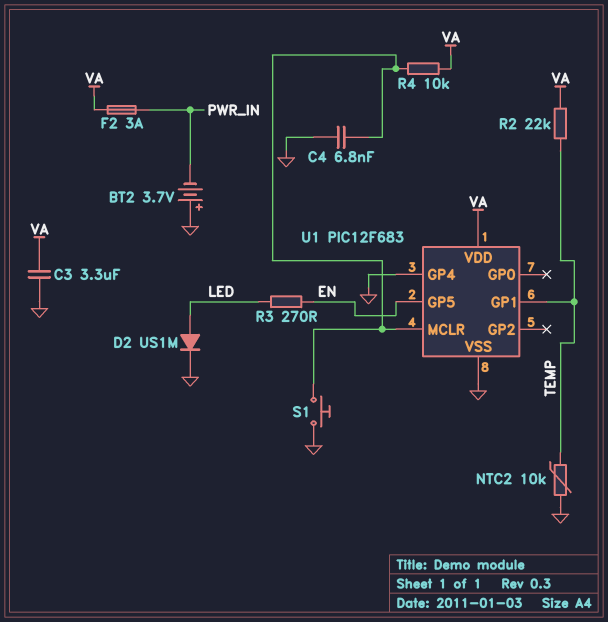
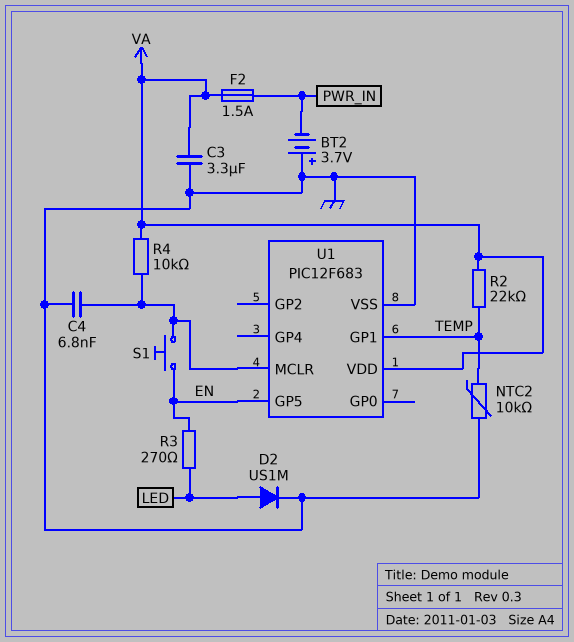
F2: 3A (PWR_IN, VA) -> 1.5A (PWR_IN, VA)
S1: button (GND, U1/MCLR) -> button (EN, U1/MCLR)
U1 pin GP4: GND -> none

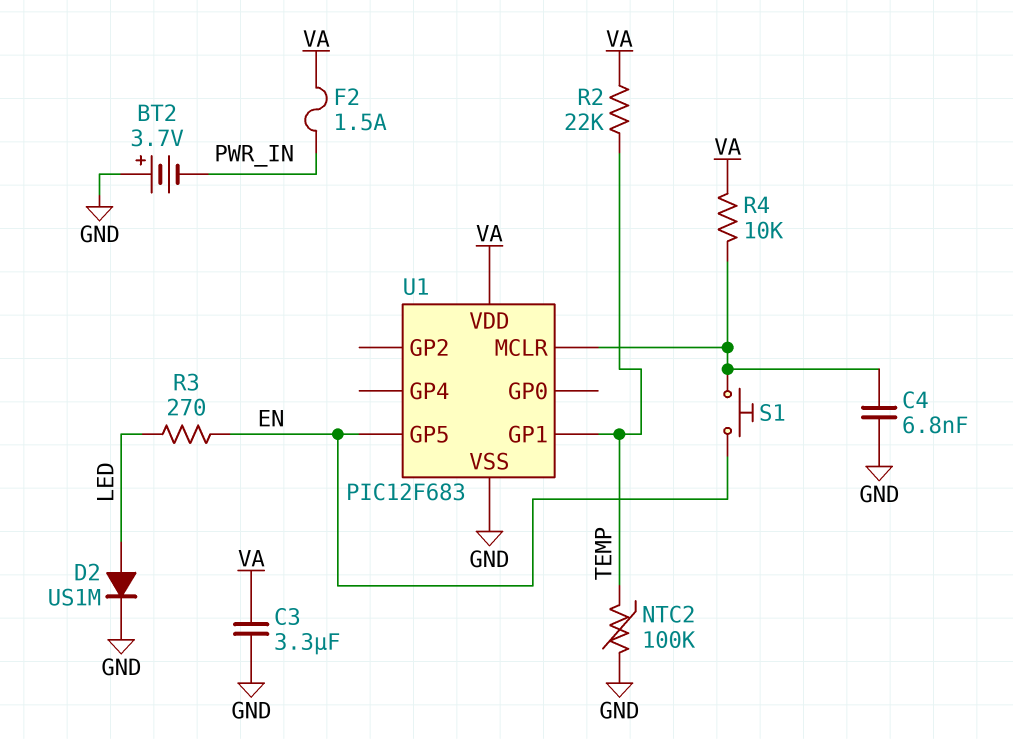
NTC2: 10k (GND, TEMP) -> 100k (GND, TEMP)

